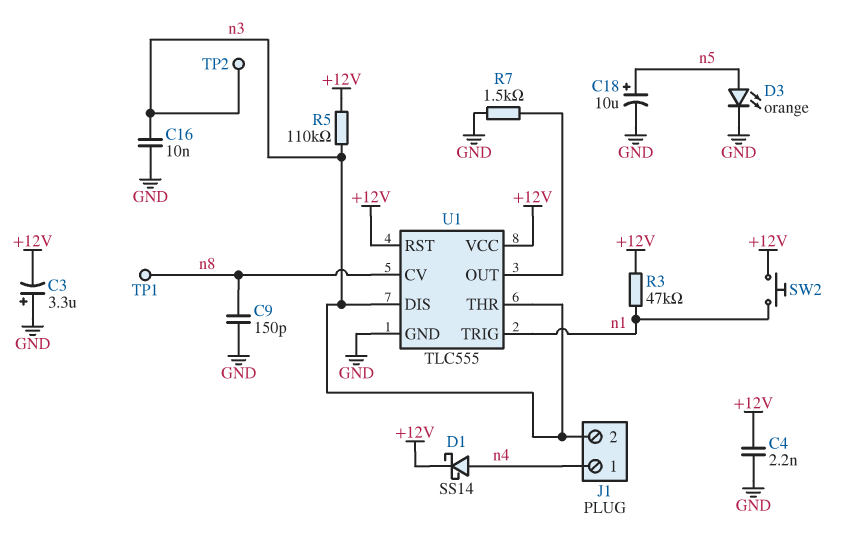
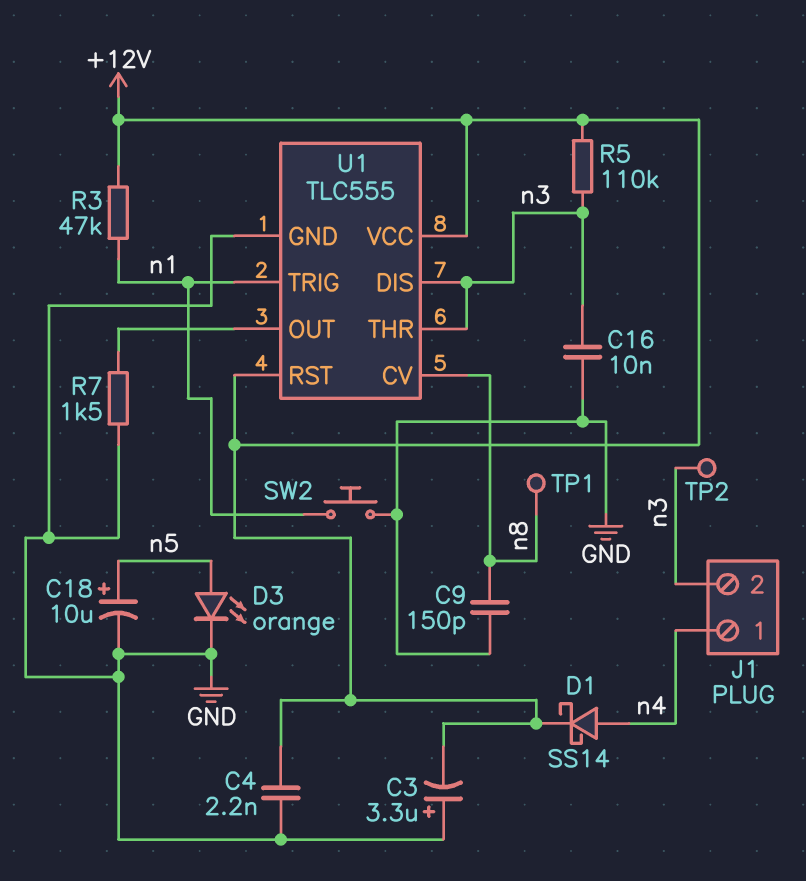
SW2: button (+12V, n1) -> button (GND, n1)

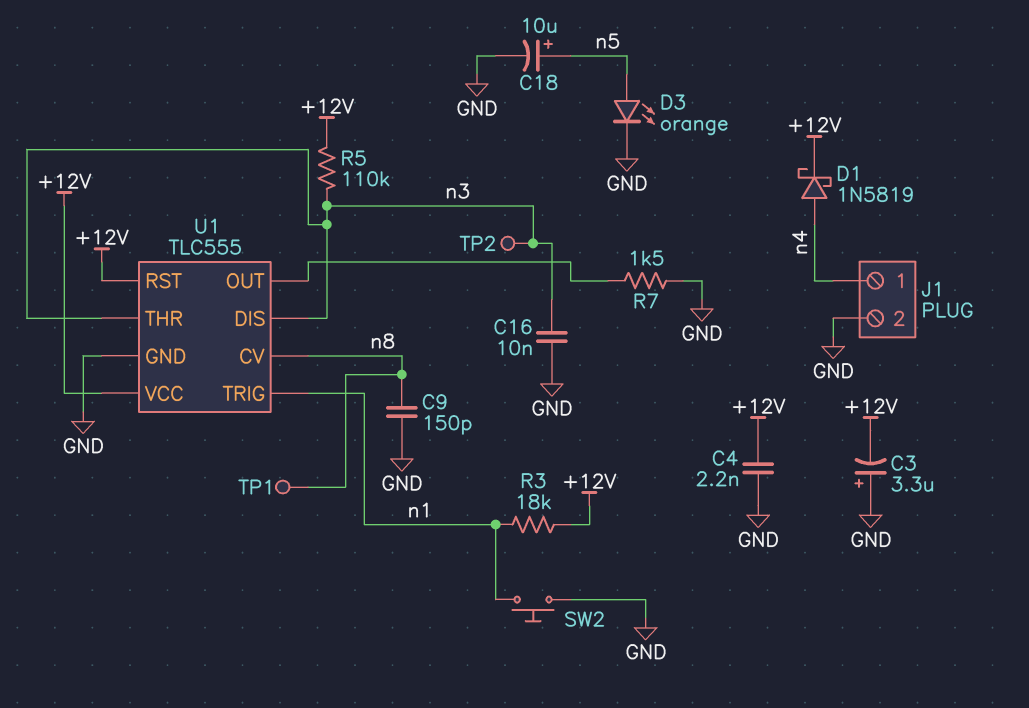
D1: schottky SS14 (A n4, K +12V) -> schottky 1N5819 (A n4, K +12V)
J1 pin 2: n3 -> GND
R3: 47k (+12V, n1) -> 18k (+12V, n1)

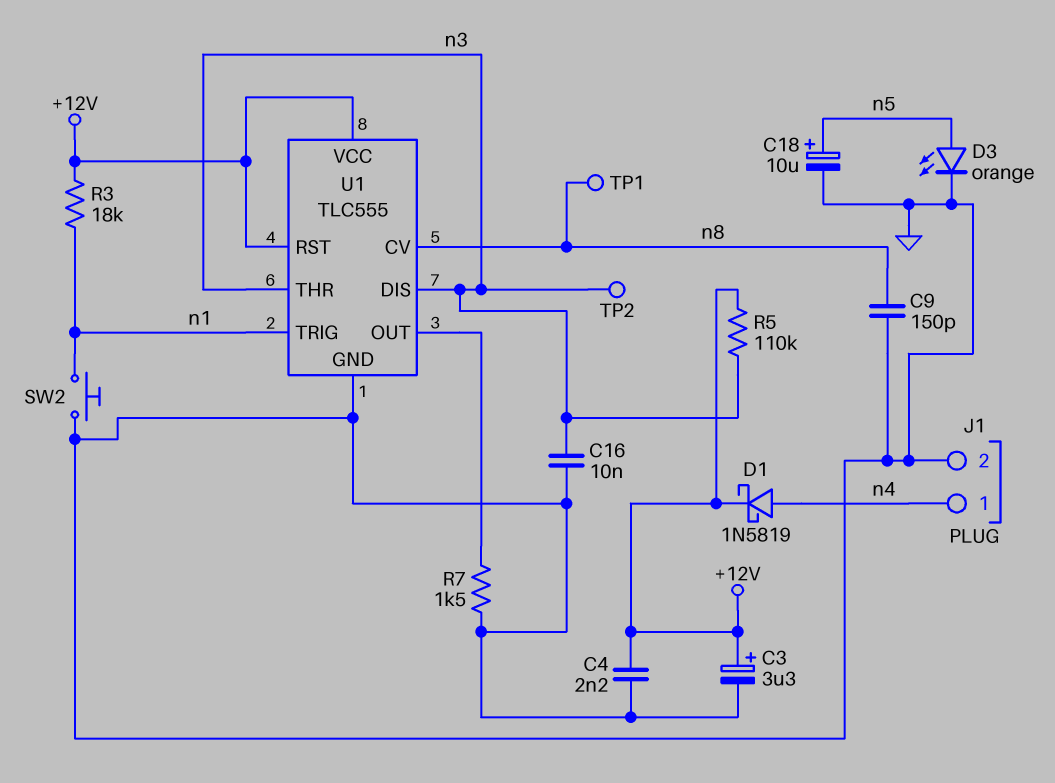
C3: 3.3uF (plus GND, minus +12V) -> 3.3uF (plus +12V, minus GND)

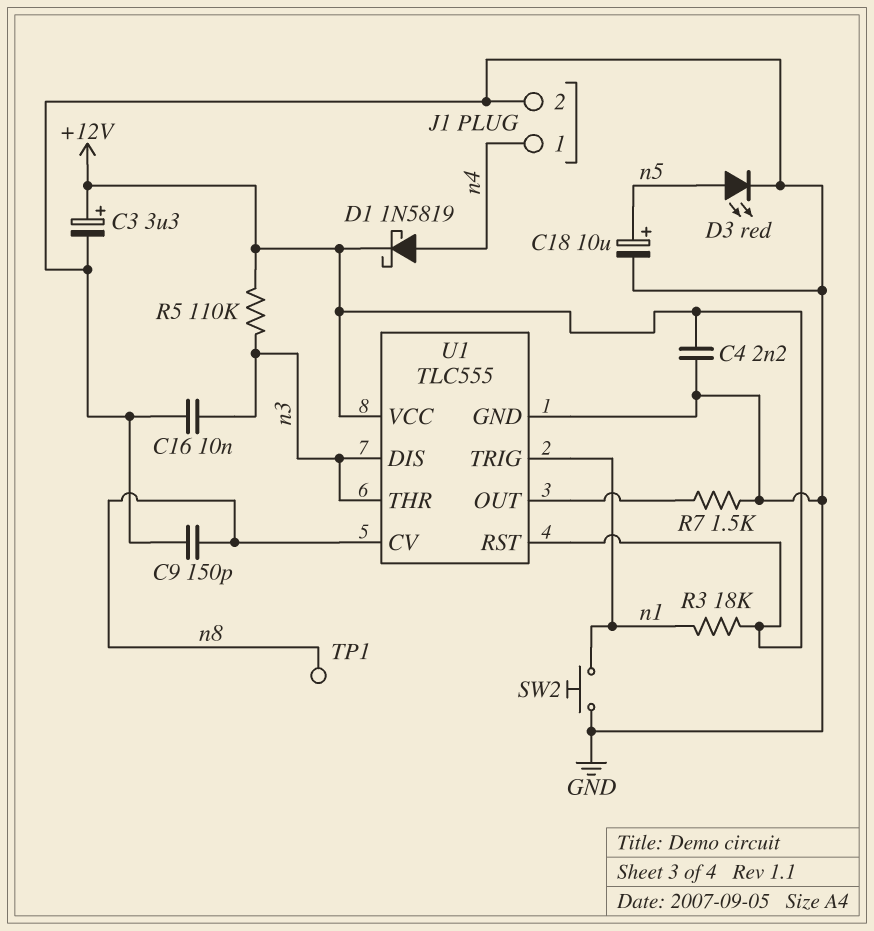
D3: LED orange (A n5, K GND) -> LED red (A n5, K GND)
TP2: test point (n3) -> none

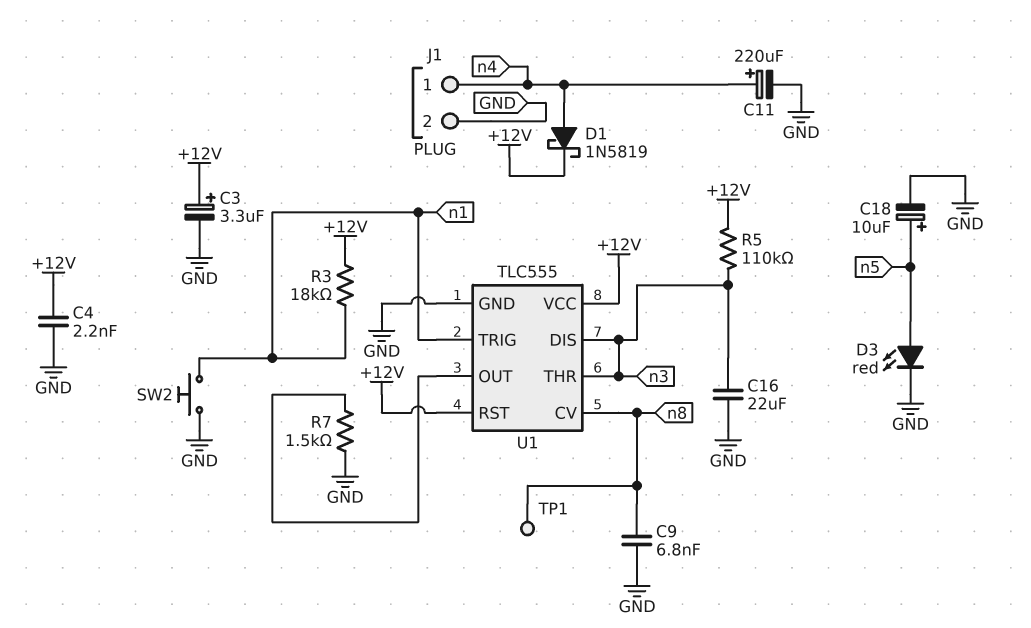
C9: 150pF (GND, n8) -> 6.8nF (GND, n8)
C11: none -> 220uF (plus n4, minus GND)
C16: 10nF (GND, n3) -> 22uF (GND, n3)

